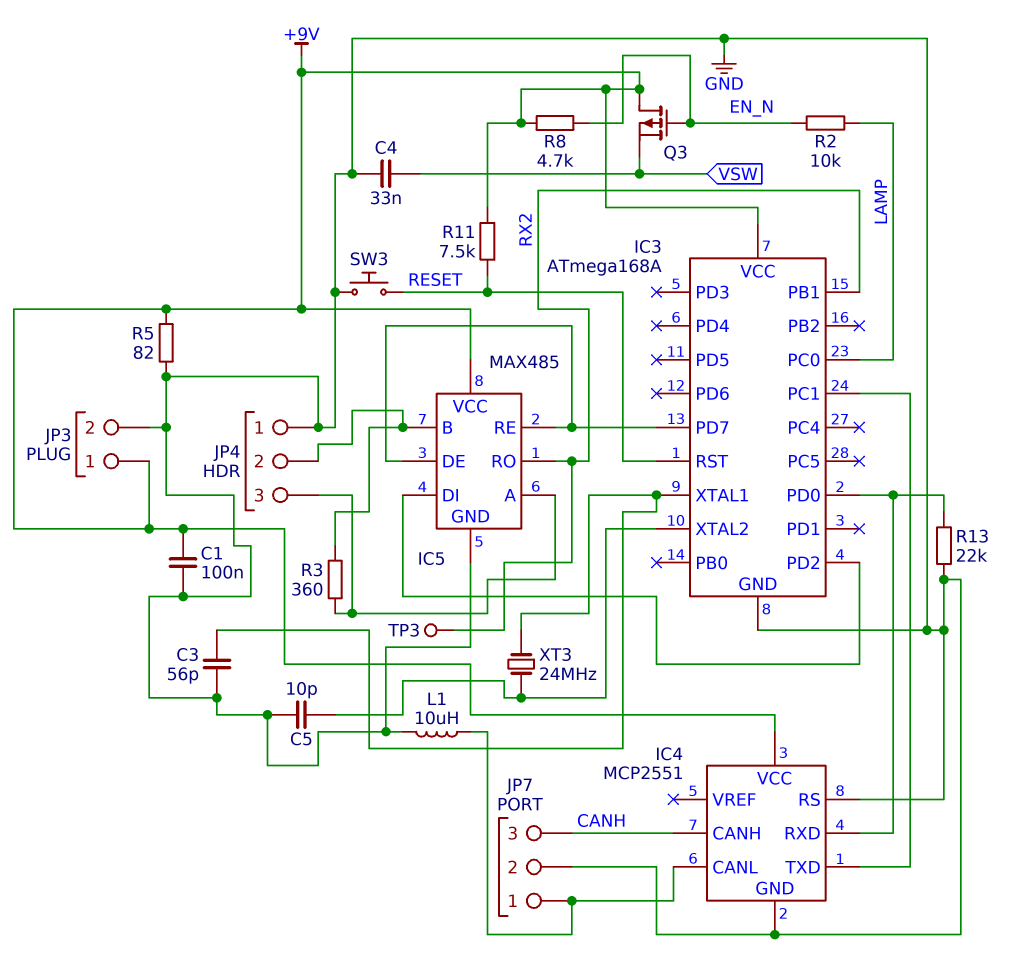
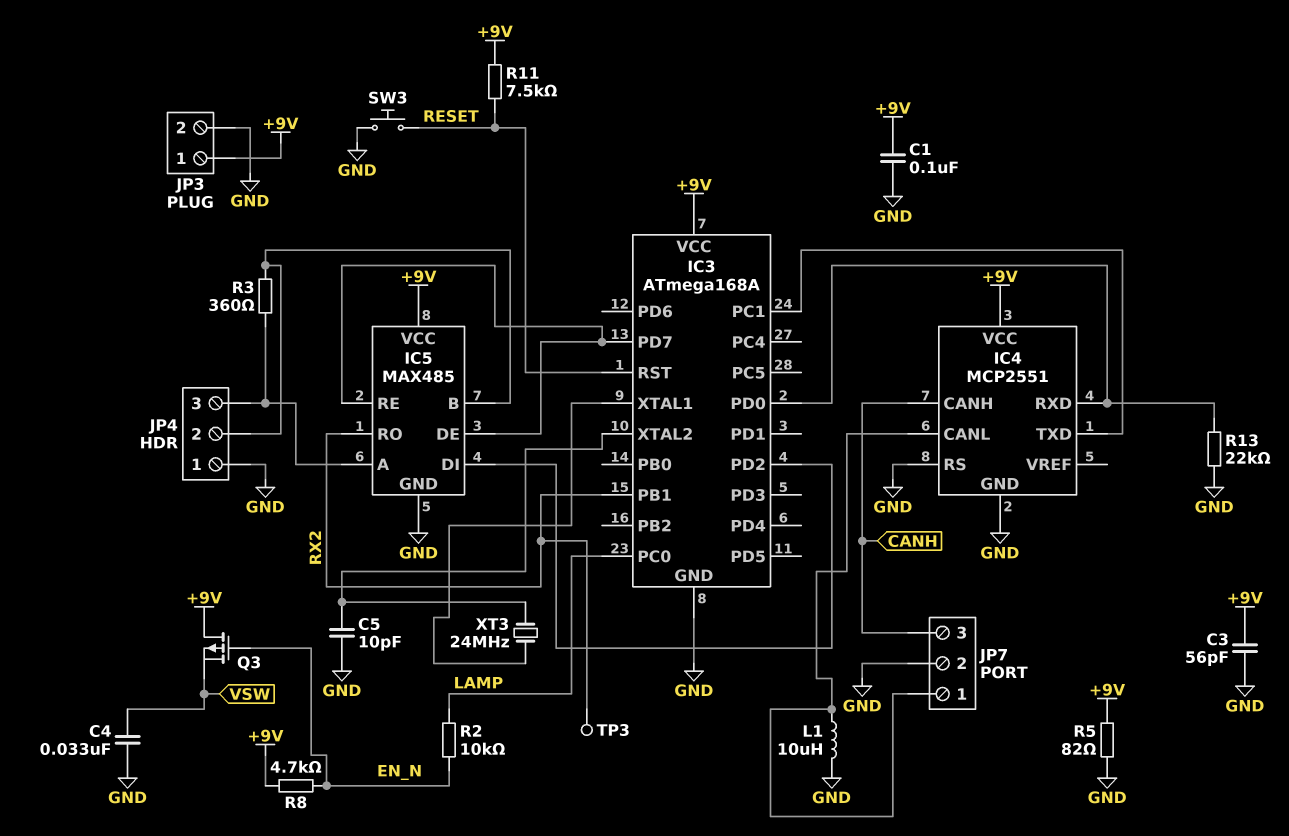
C3: 56pF (GND, IC3/XTAL1) -> 56pF (+9V, GND)

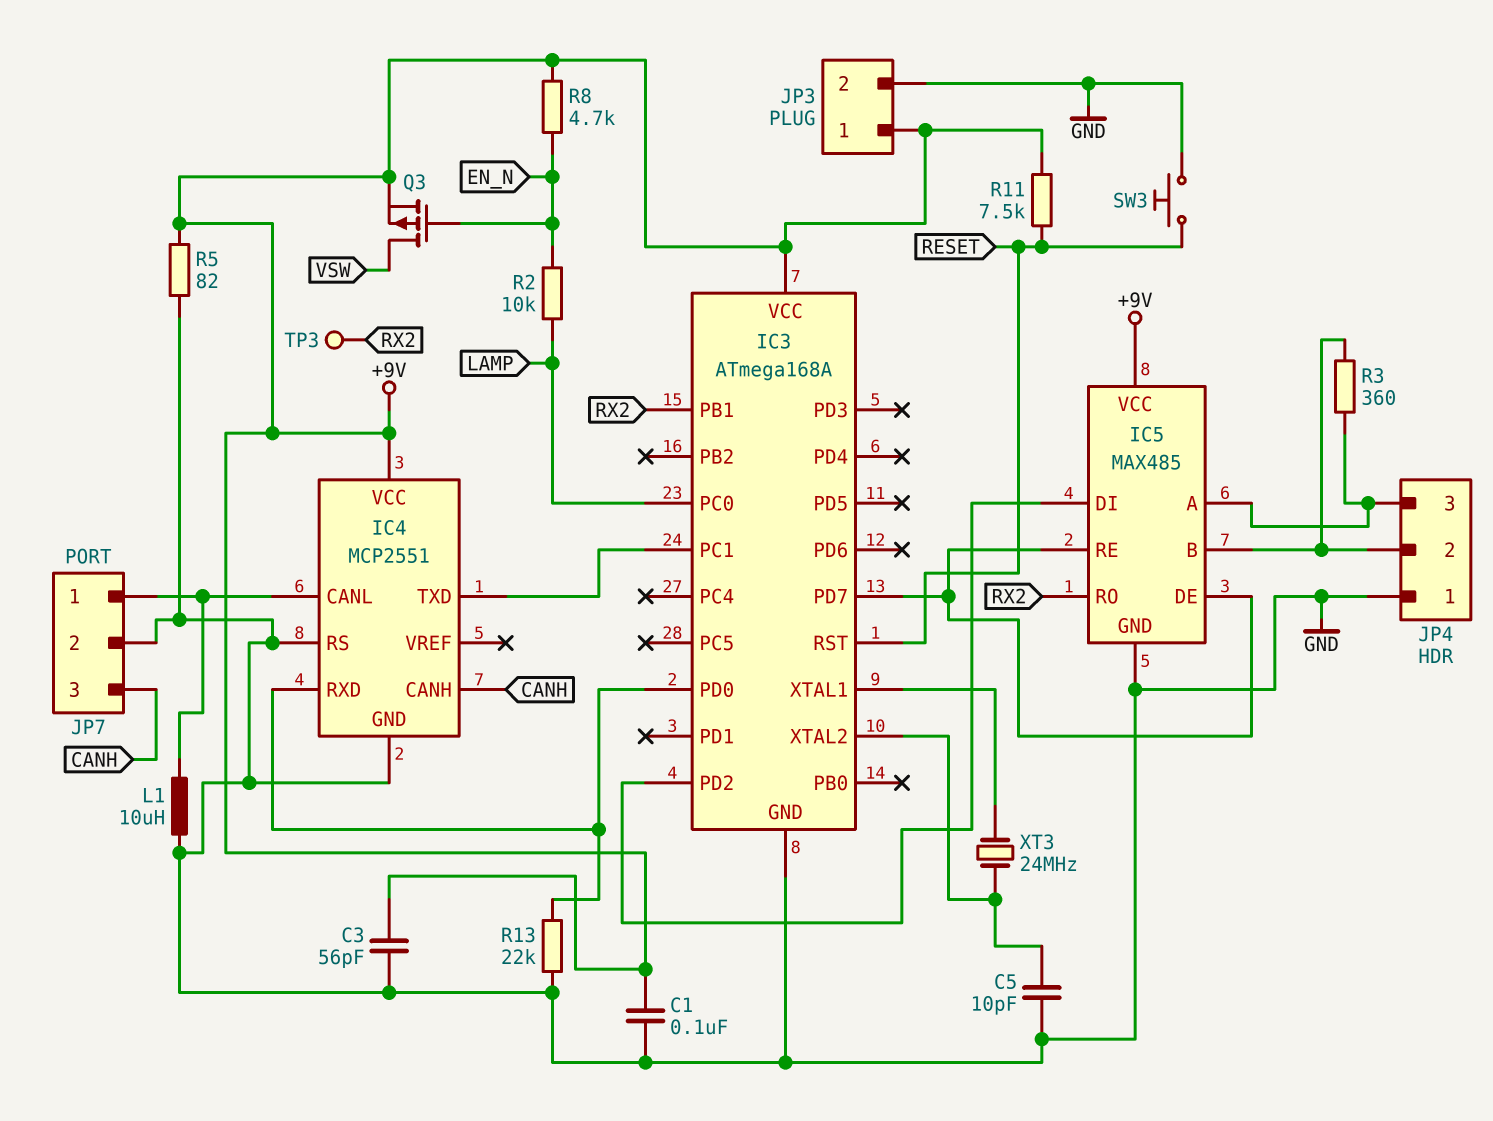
C4: 33nF (GND, VSW) -> none
Q3: PMOS (G EN_N, D +9V, S VSW) -> PMOS (G EN_N, D VSW, S +9V)

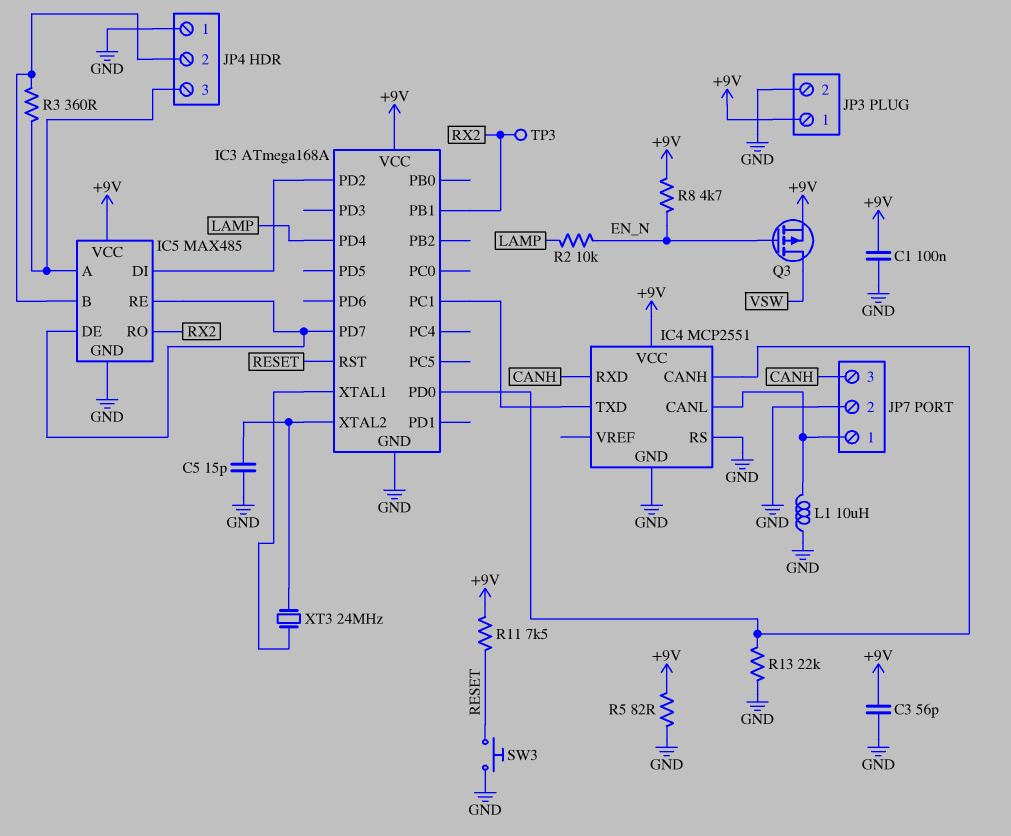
C5: 10pF (GND, IC3/XTAL2) -> 15pF (GND, IC3/XTAL2)
IC3 pin PC0: LAMP -> none
IC3 pin PD4: none -> LAMP
IC4 pin CANH: CANH -> IC3/PD0
IC4 pin RXD: IC3/PD0 -> CANH

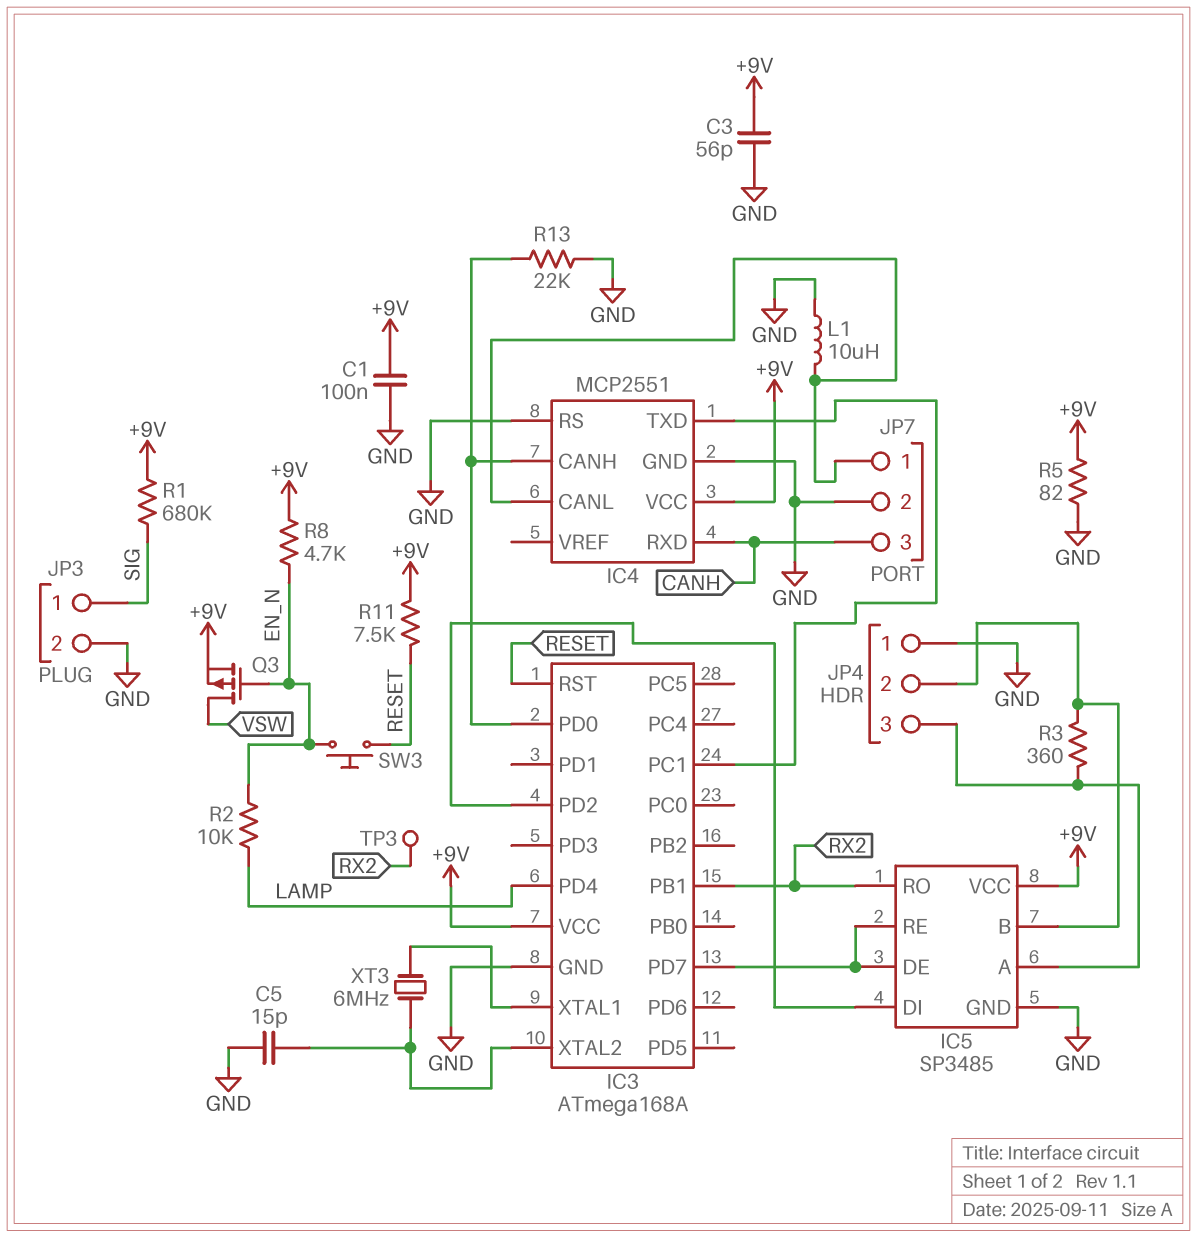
IC5: MAX485 -> SP3485
JP3 pin 1: +9V -> SIG
R1: none -> 680k (+9V, SIG)
SW3: button (GND, RESET) -> button (EN_N, RESET)
XT3: 24MHz (IC3/XTAL1, IC3/XTAL2) -> 6MHz (IC3/XTAL1, IC3/XTAL2)

